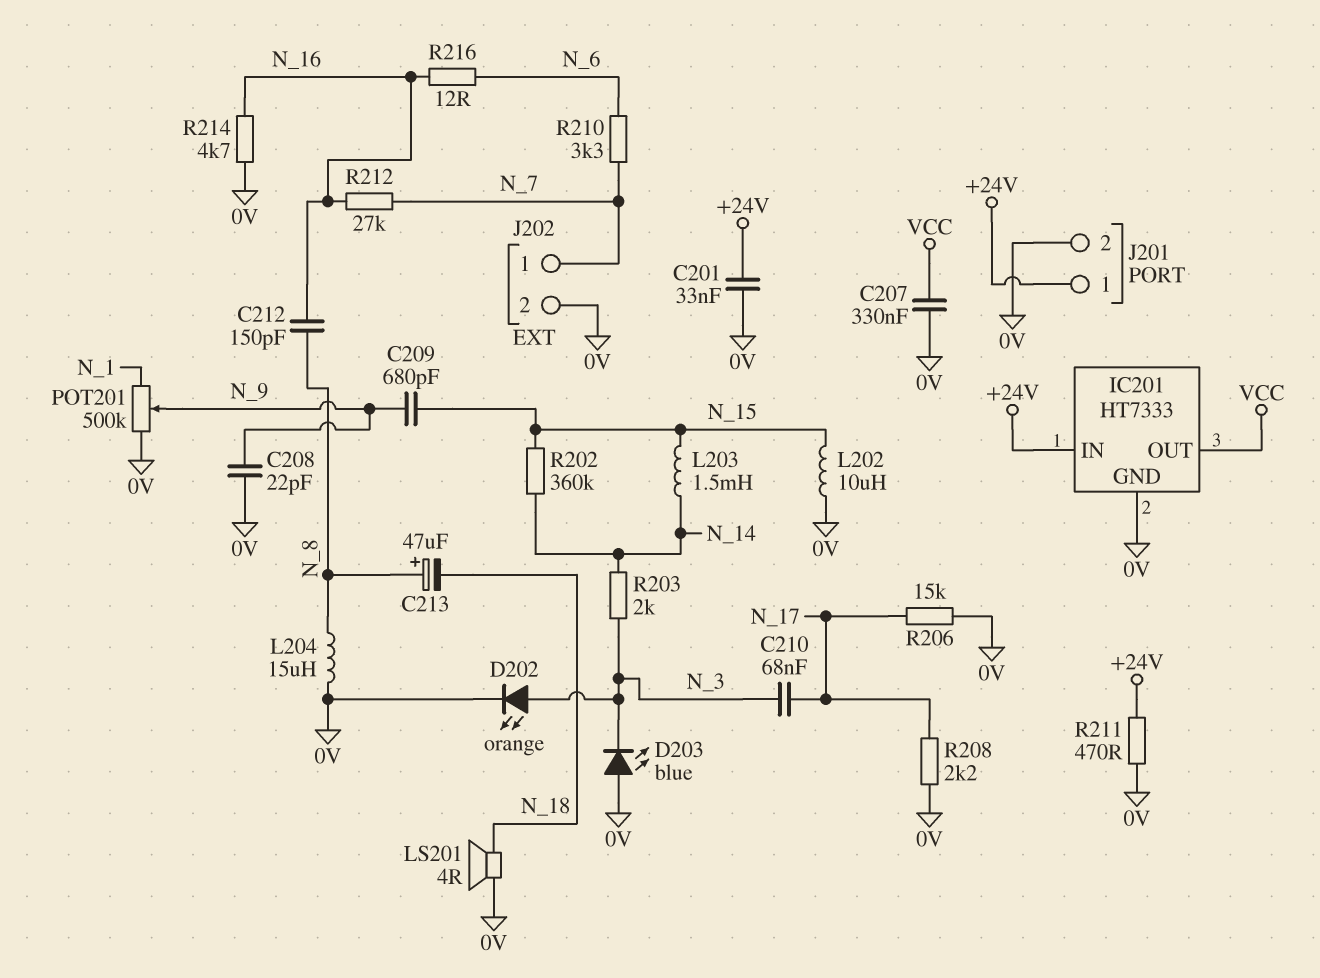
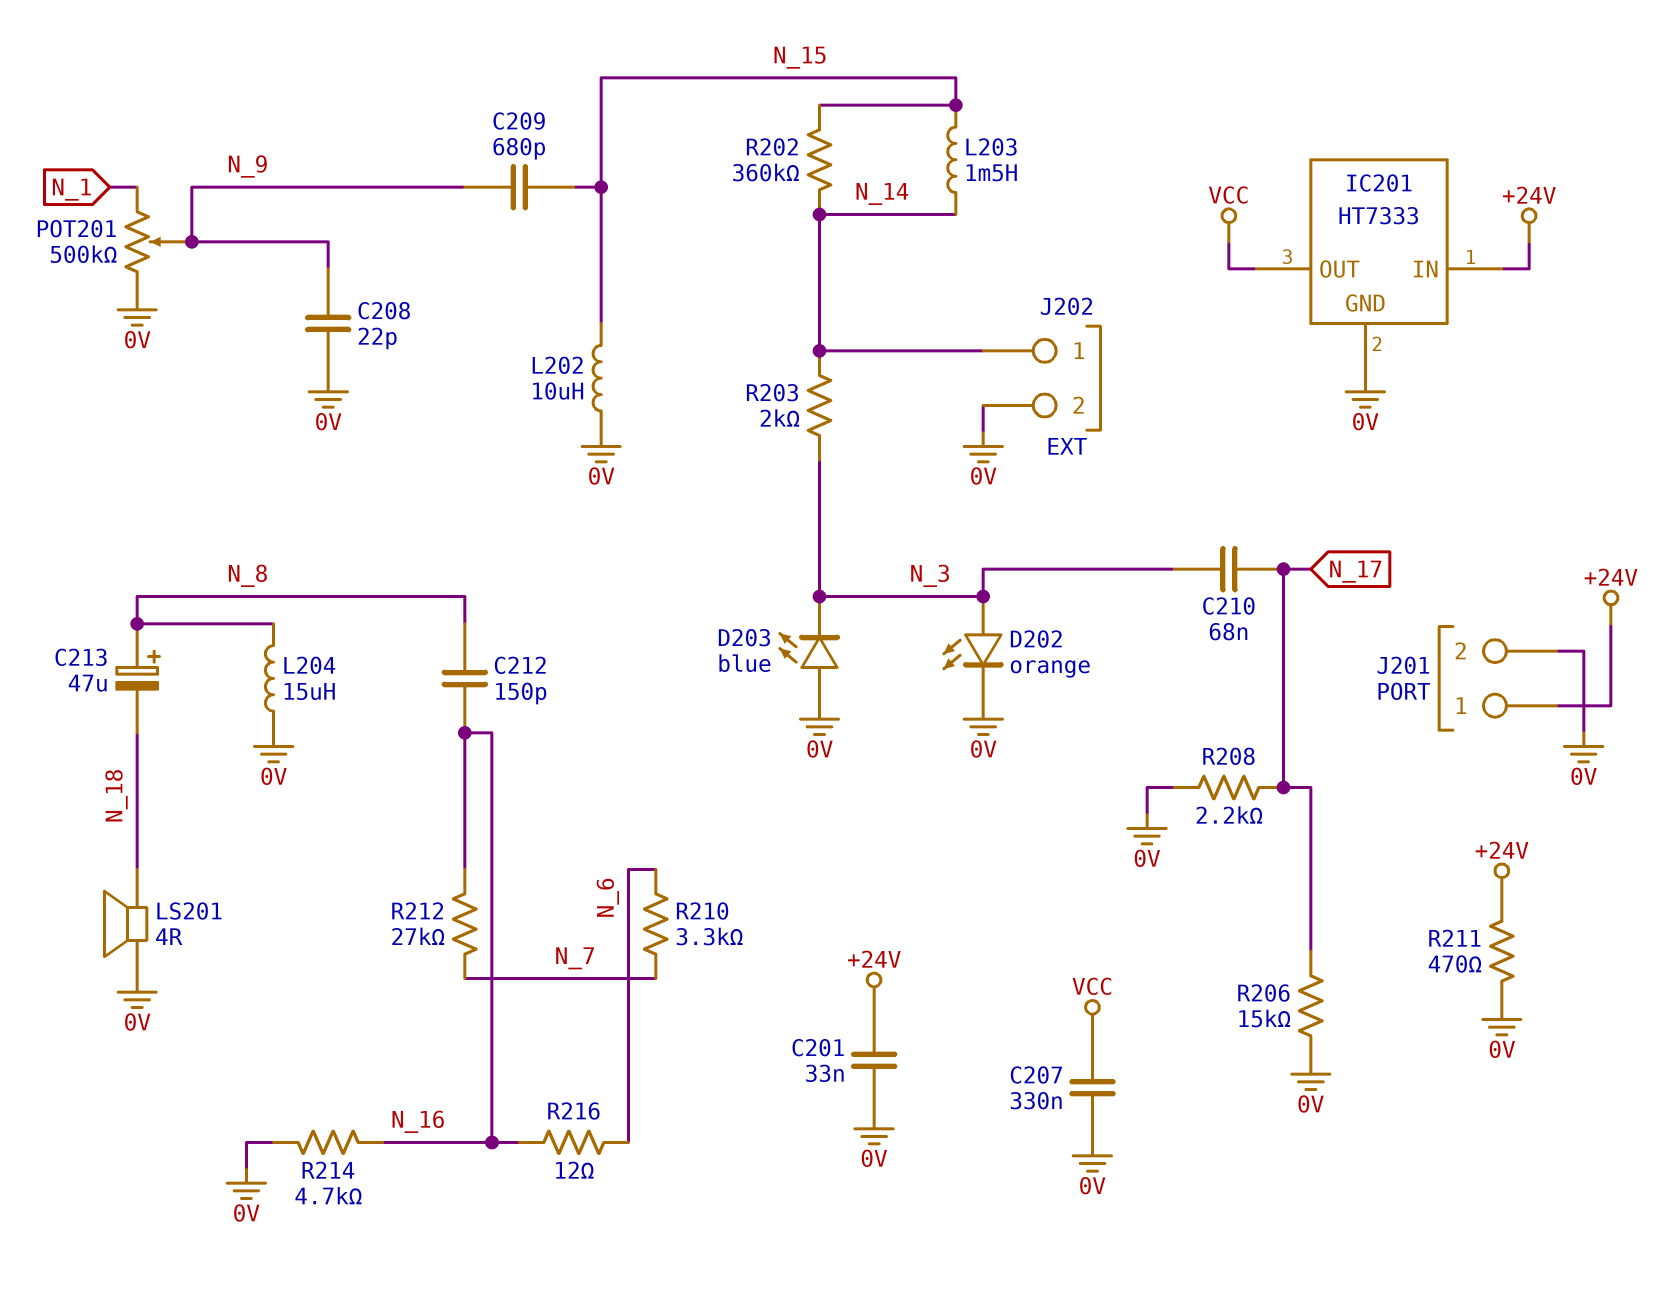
J202 pin 1: N_7 -> N_14

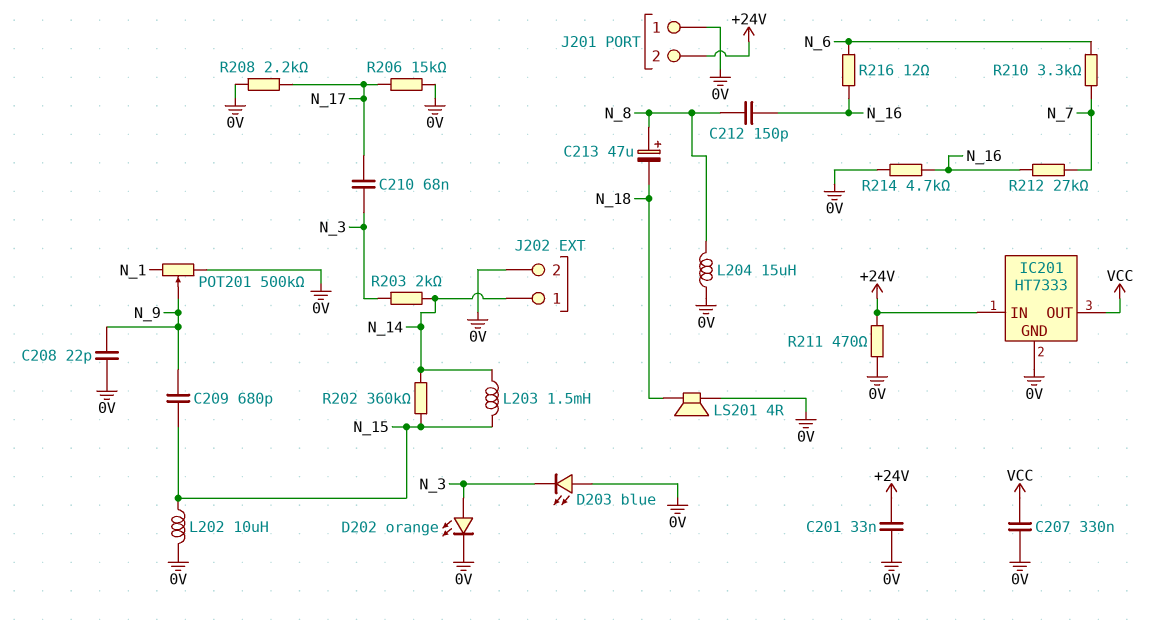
J201 pin 1: +24V -> 0V
J201 pin 2: 0V -> +24V

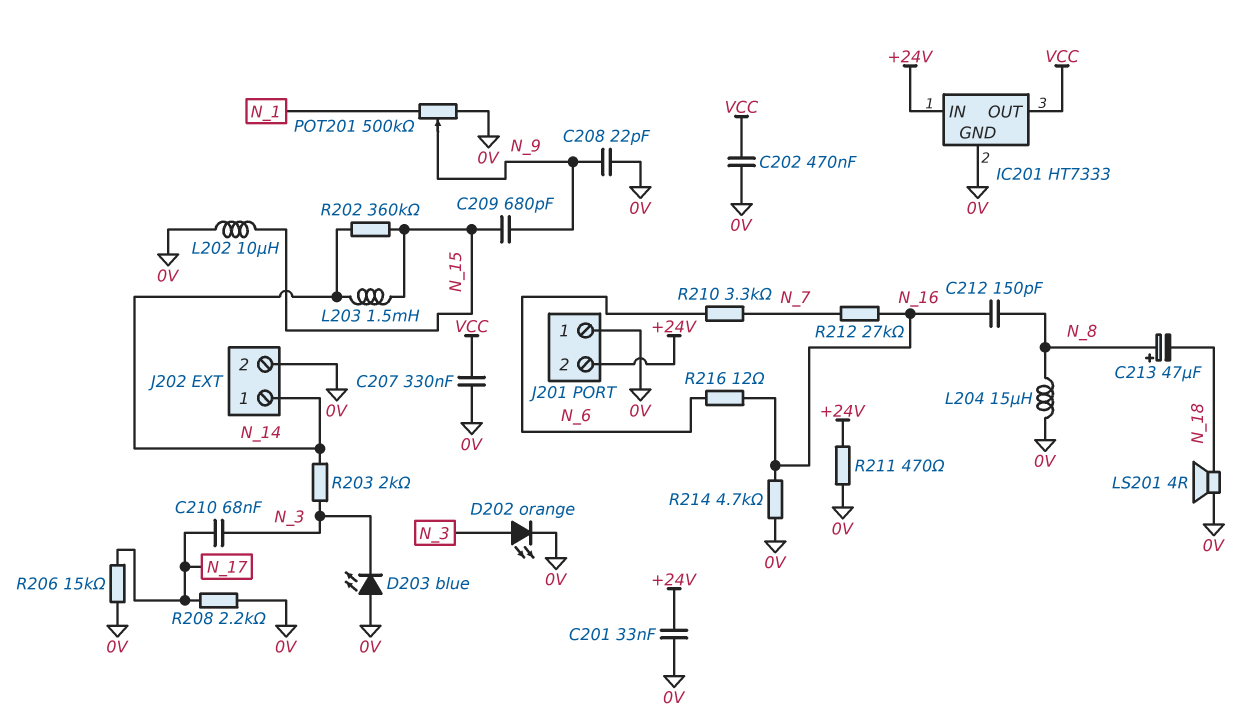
C202: none -> 470nF (0V, VCC)

